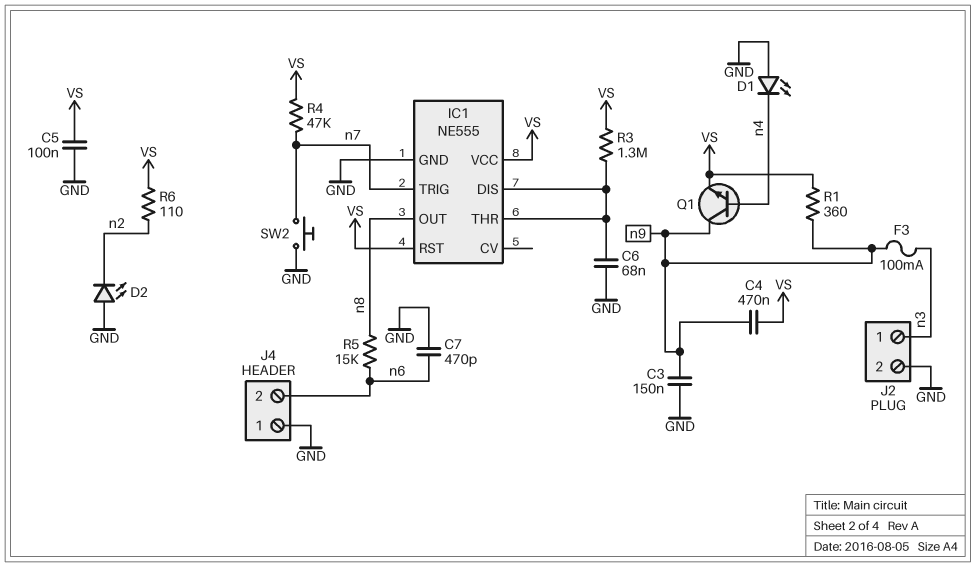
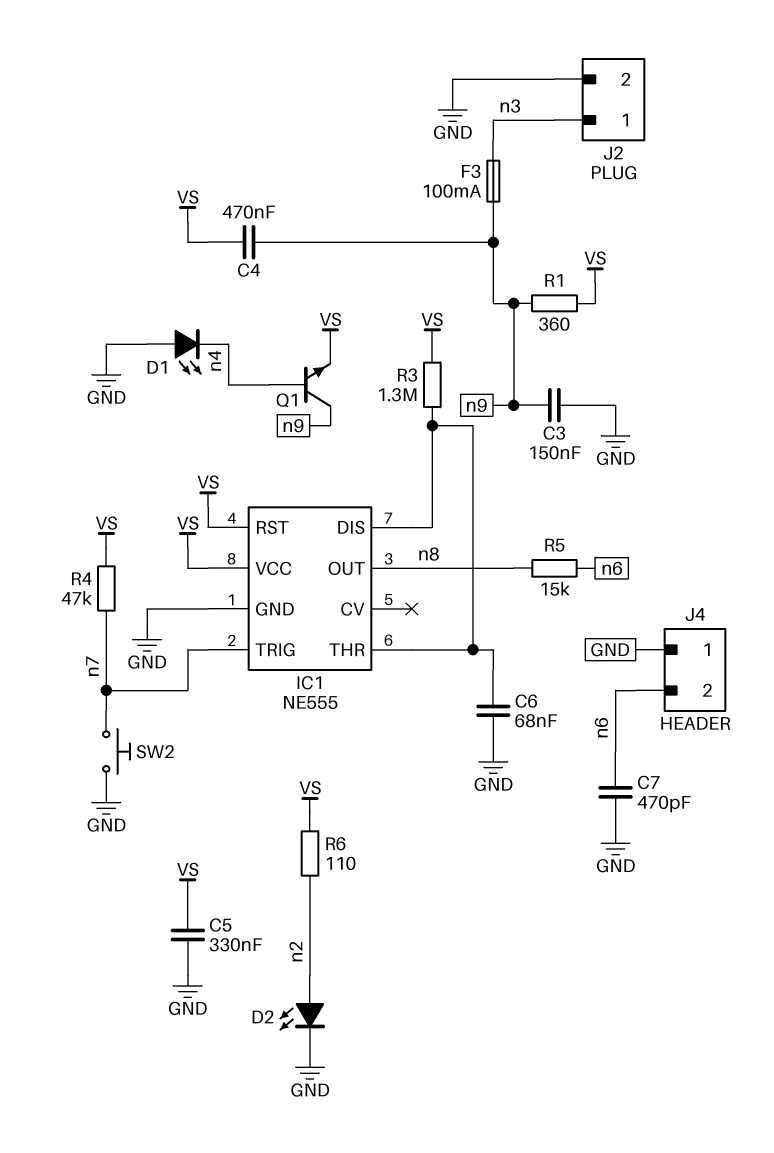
C5: 100nF (GND, VS) -> 330nF (GND, VS)
D2: LED (A GND, K n2) -> LED (A n2, K GND)

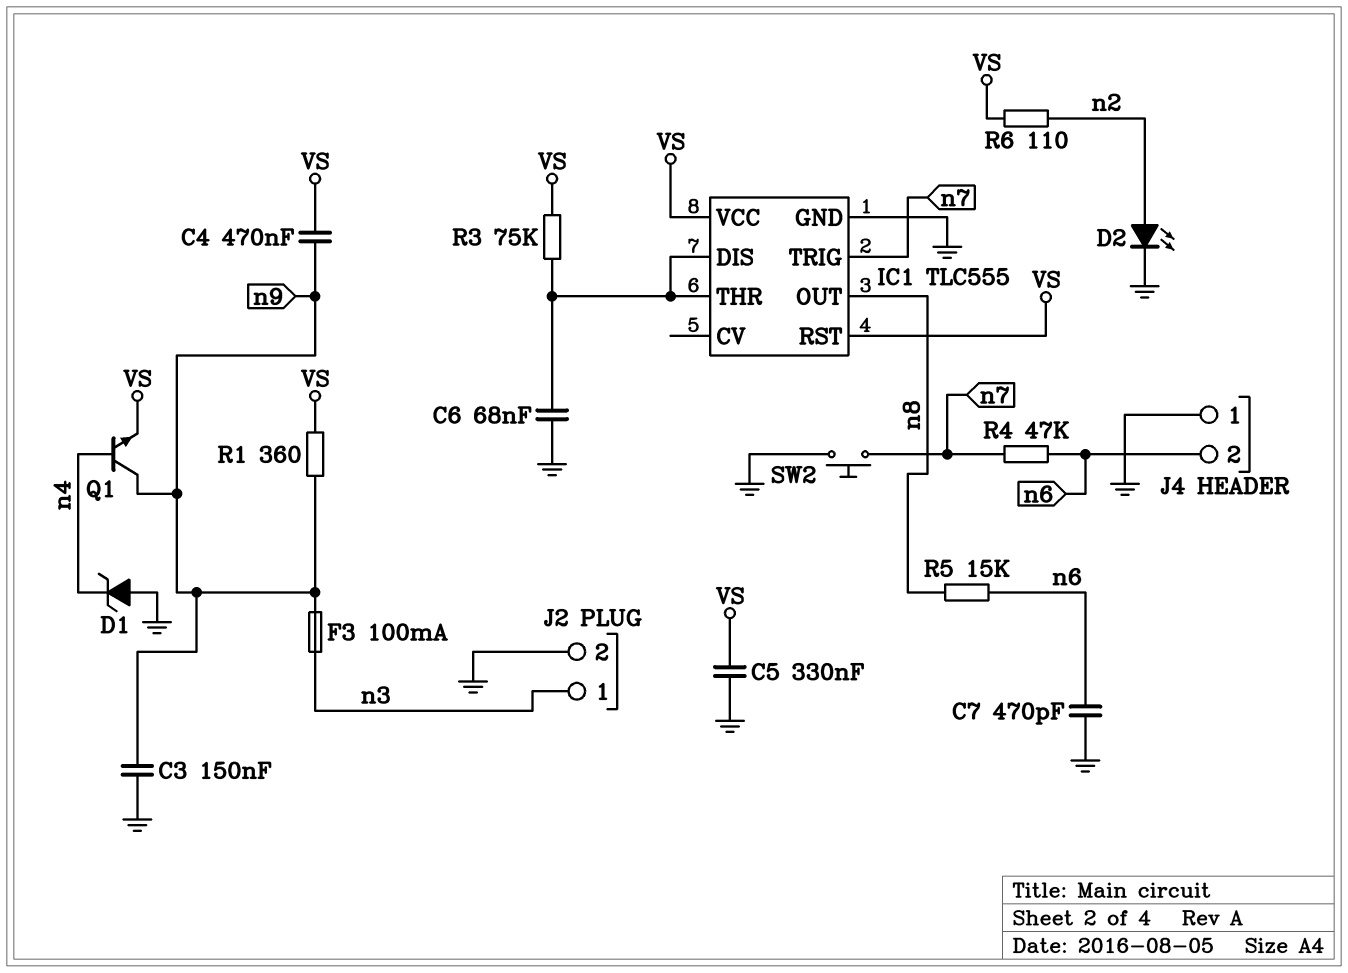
D1: LED (A GND, K n4) -> zener (A GND, K n4)
IC1: NE555 -> TLC555
R3: 1.3M (IC1/DIS, VS) -> 75k (IC1/DIS, VS)
R4: 47k (VS, n7) -> 47k (n6, n7)

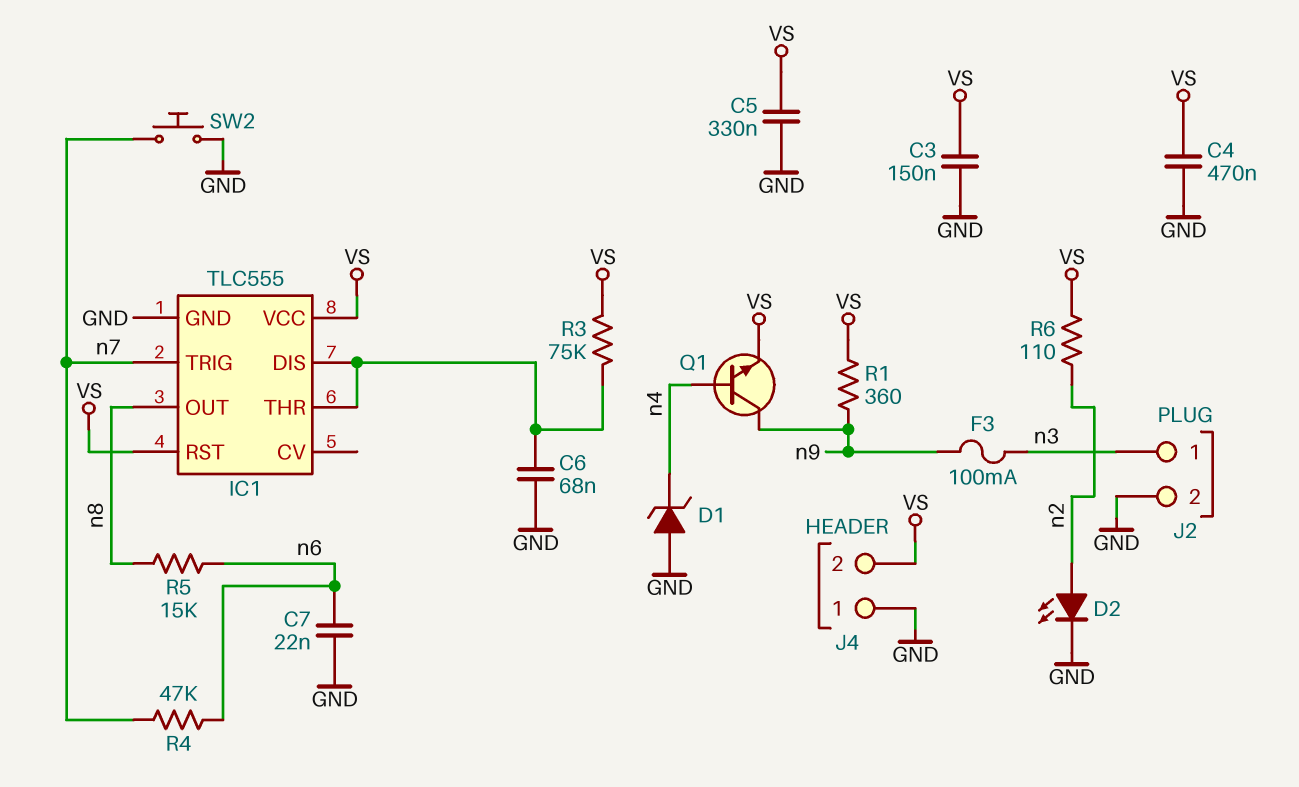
C3: 150nF (GND, n9) -> 150nF (GND, VS)
C4: 470nF (VS, n9) -> 470nF (GND, VS)
C7: 470pF (GND, n6) -> 22nF (GND, n6)
J4 pin 2: n6 -> VS

